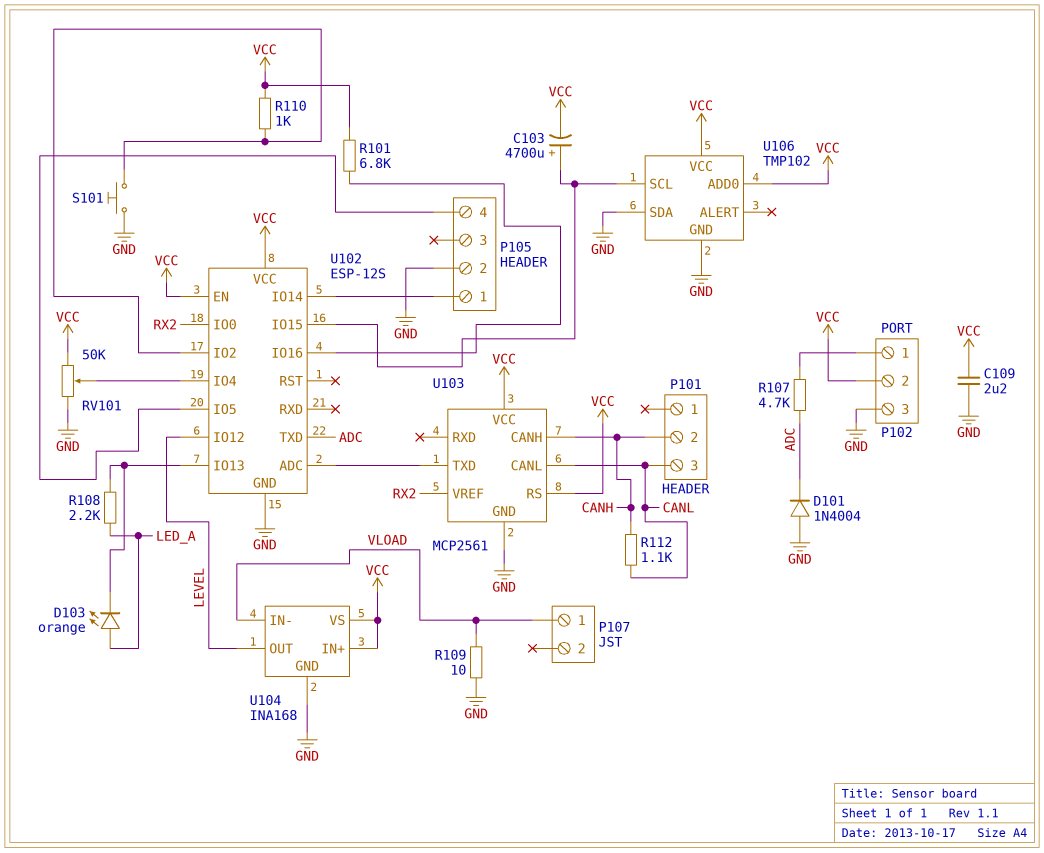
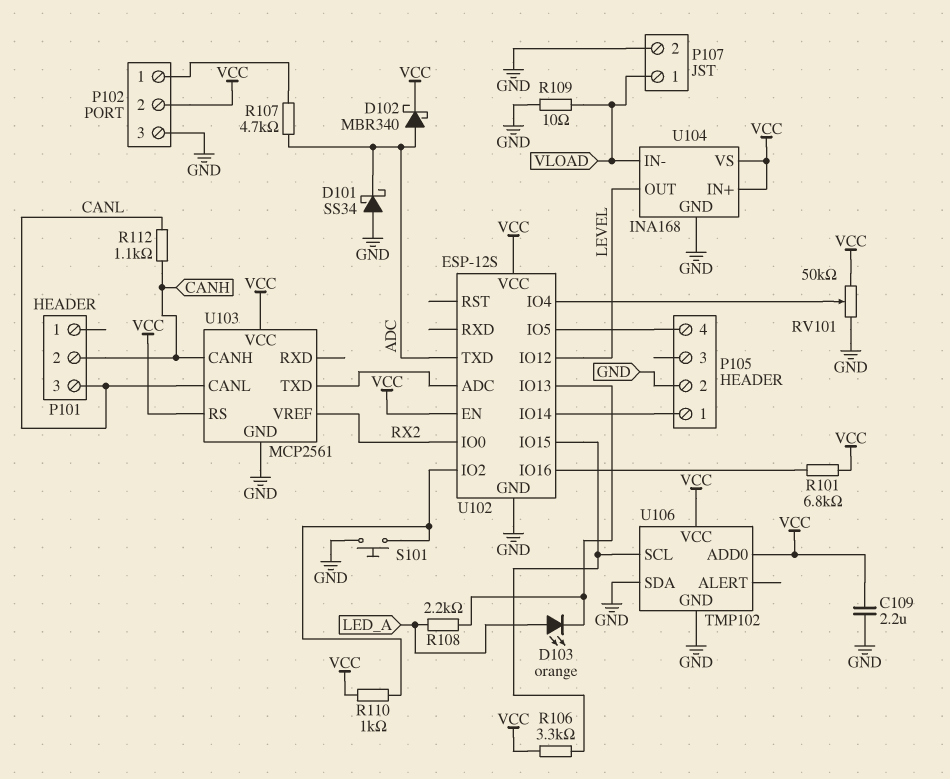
C103: 4700uF (plus U102/IO15, minus VCC) -> none
D101: diode 1N4004 (A GND, K ADC) -> schottky SS34 (A GND, K ADC)
D102: none -> schottky MBR340 (A ADC, K VCC)
P107 pin 2: none -> GND
R106: none -> 3.3k (U102/IO15, VCC)

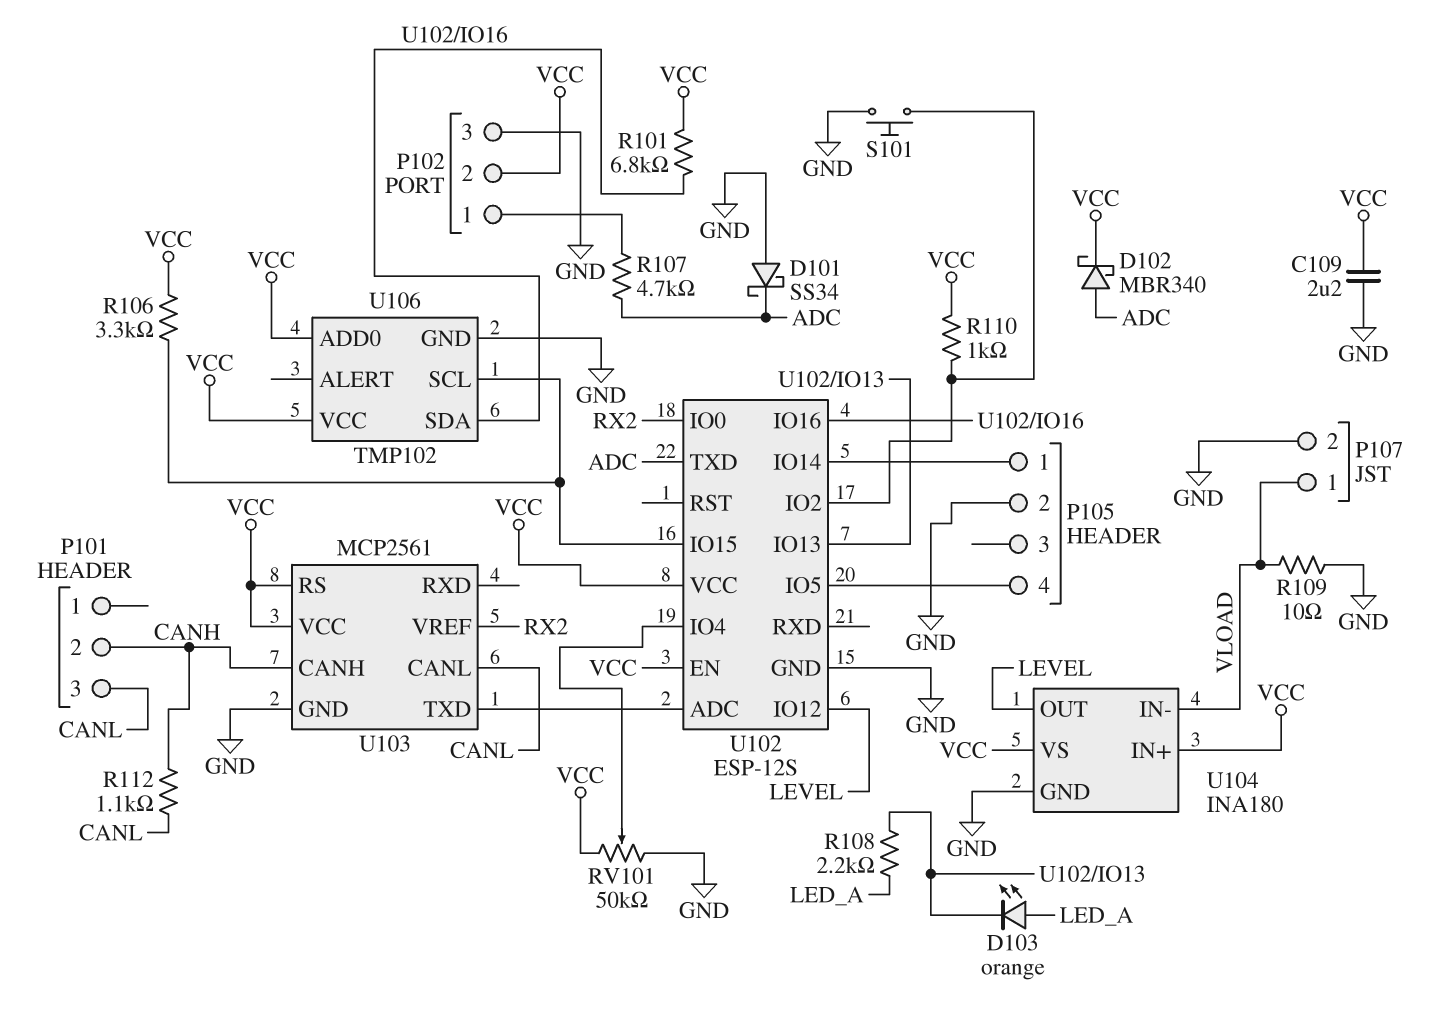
U104: INA168 -> INA180
U106 pin SDA: GND -> U102/IO16

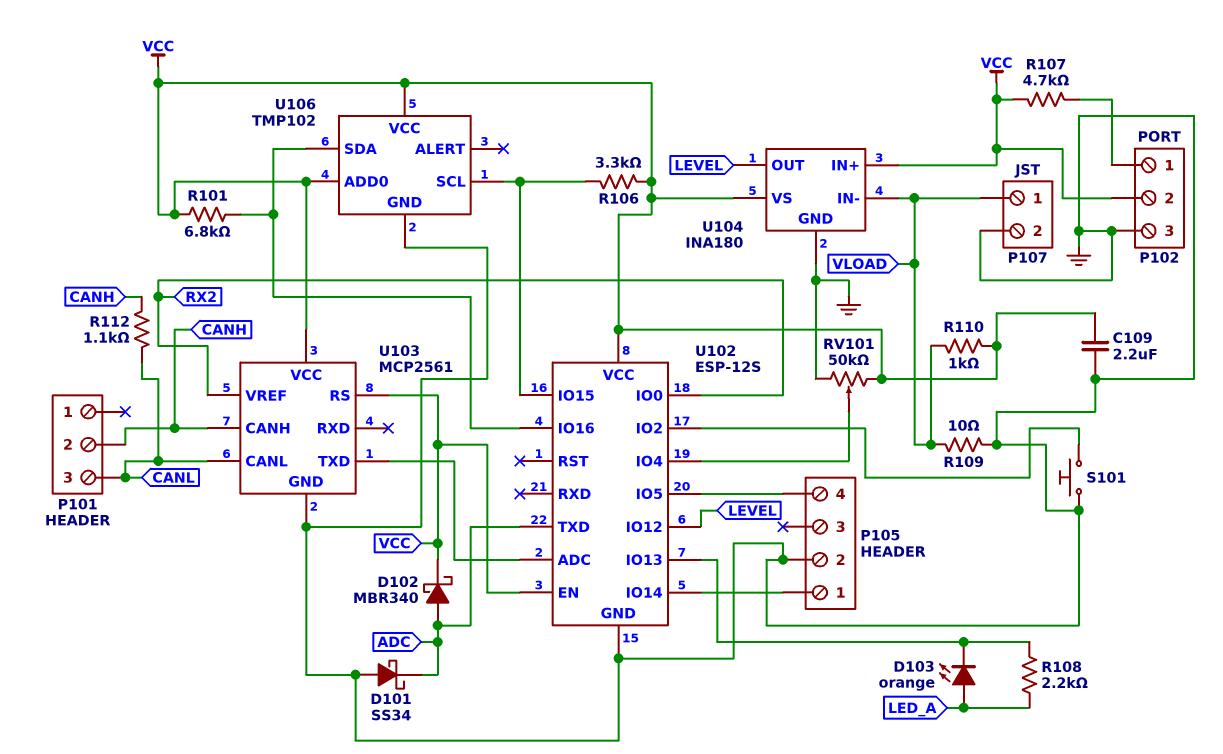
R107: 4.7k (ADC, P102/1) -> 4.7k (P102/1, VCC)
R110: 1k (U102/IO2, VCC) -> 1k (VCC, VLOAD)

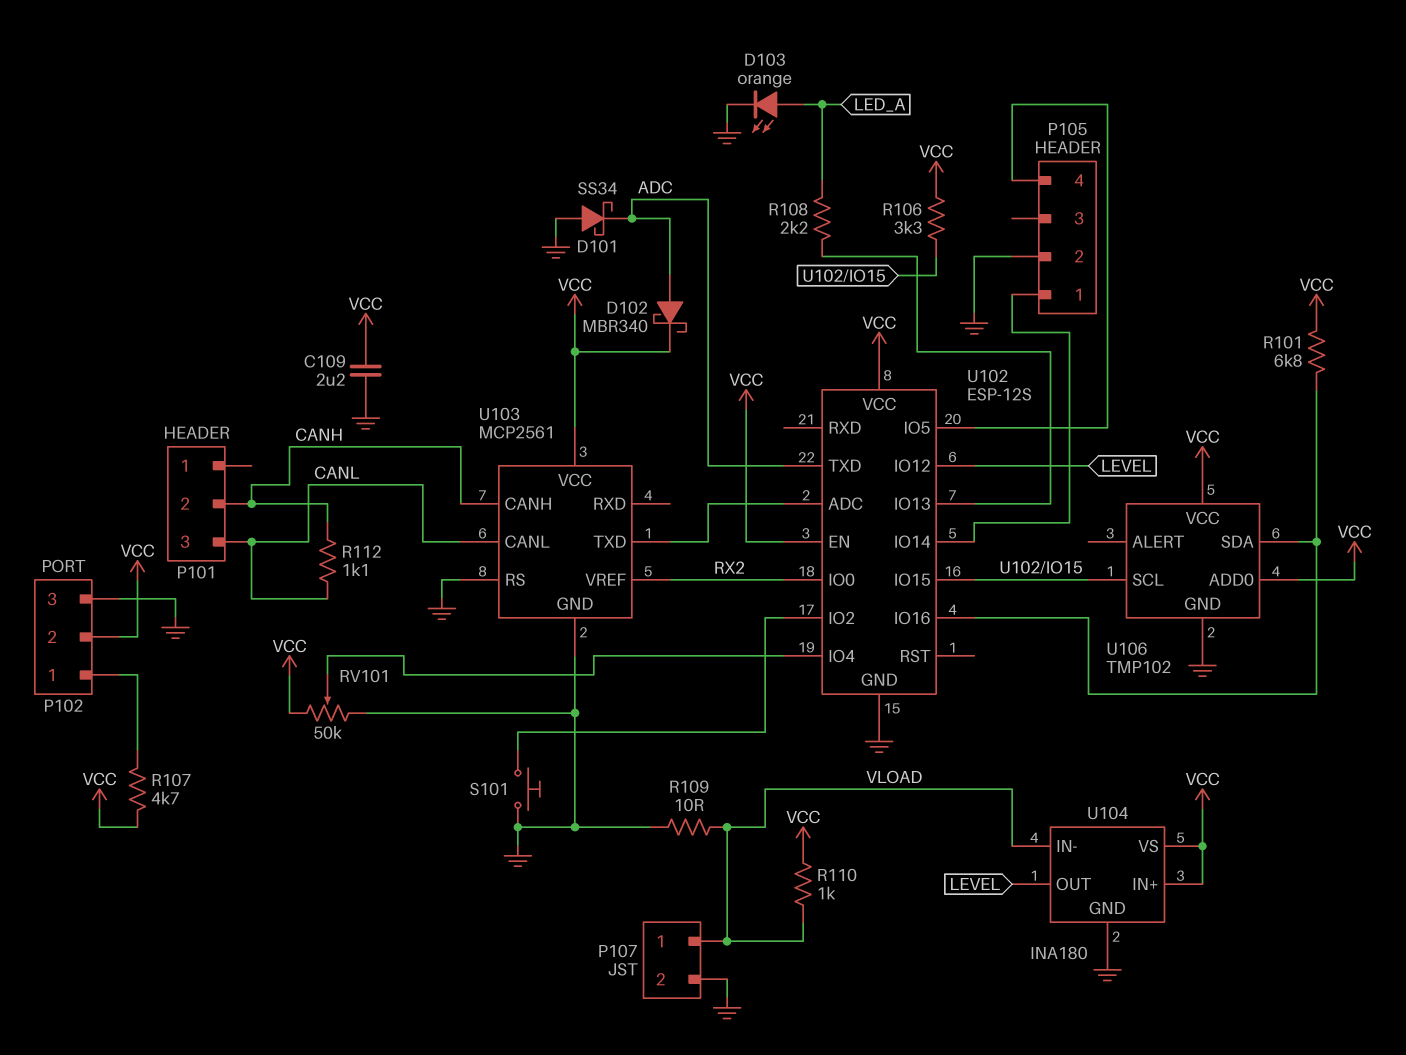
D103: LED orange (A LED_A, K U102/IO13) -> LED orange (A LED_A, K GND)
U103 pin RS: VCC -> GND

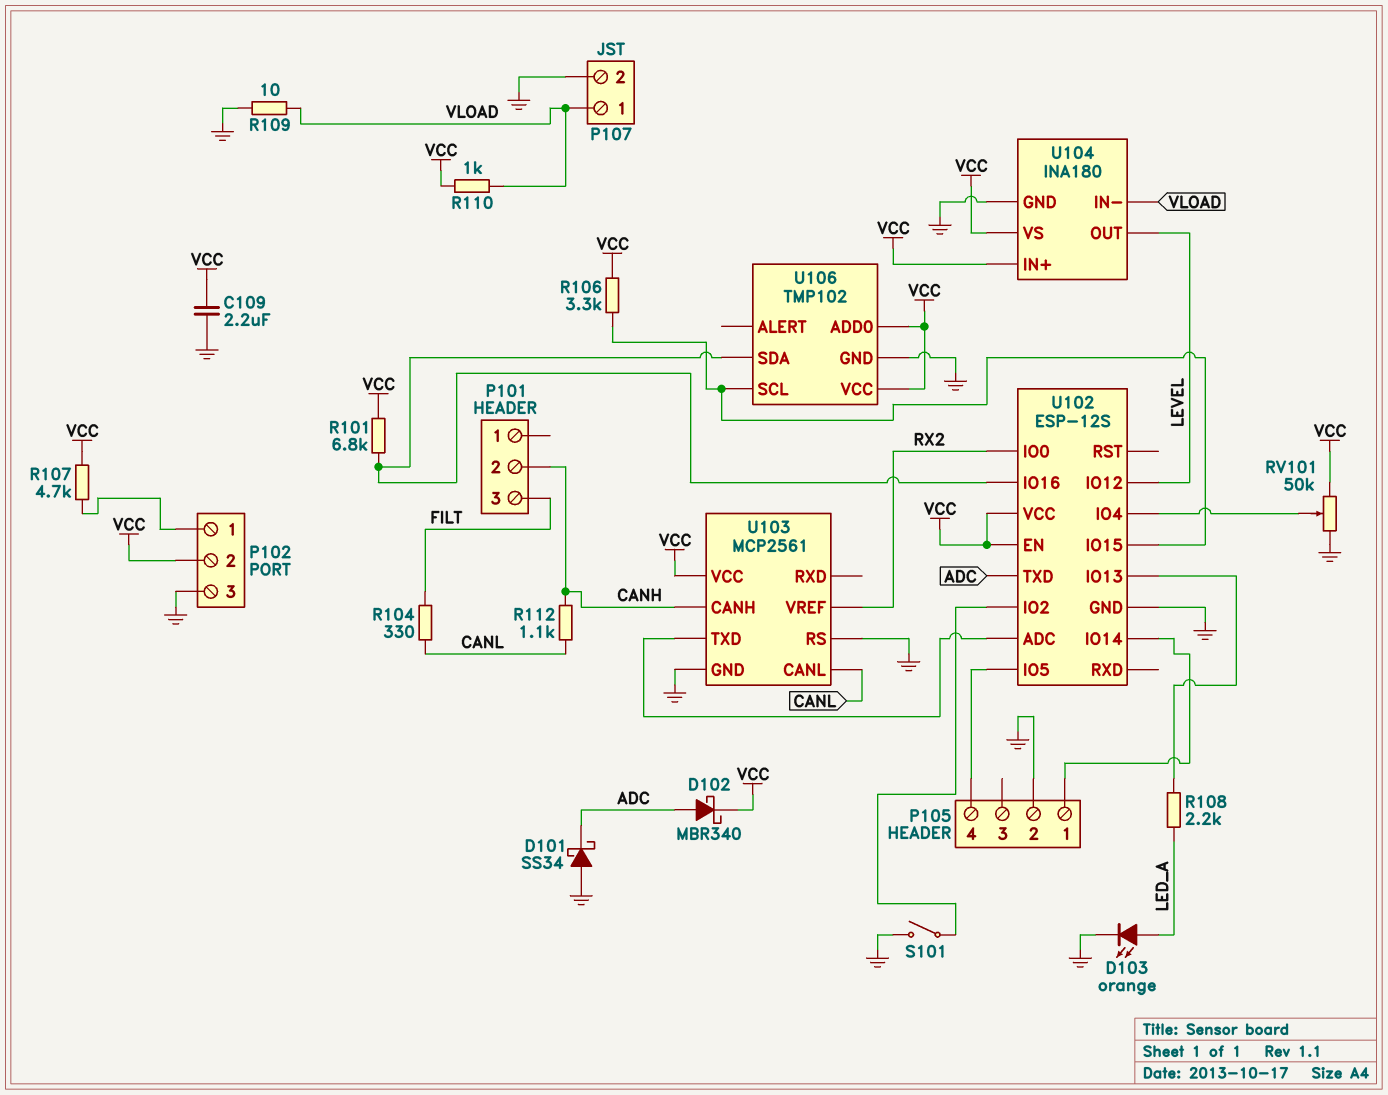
P101 pin 3: CANL -> FILT
R104: none -> 330 (CANL, FILT)
S101: button (GND, U102/IO2) -> switch (GND, U102/IO2)

